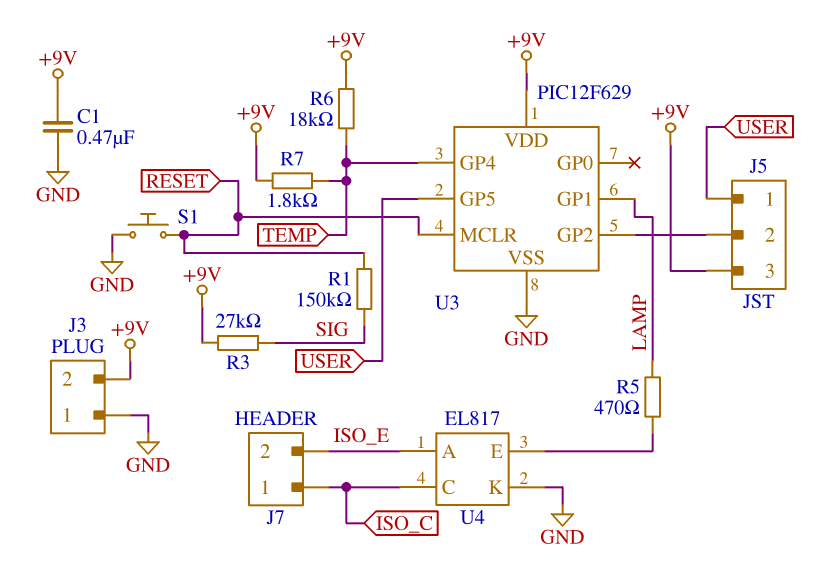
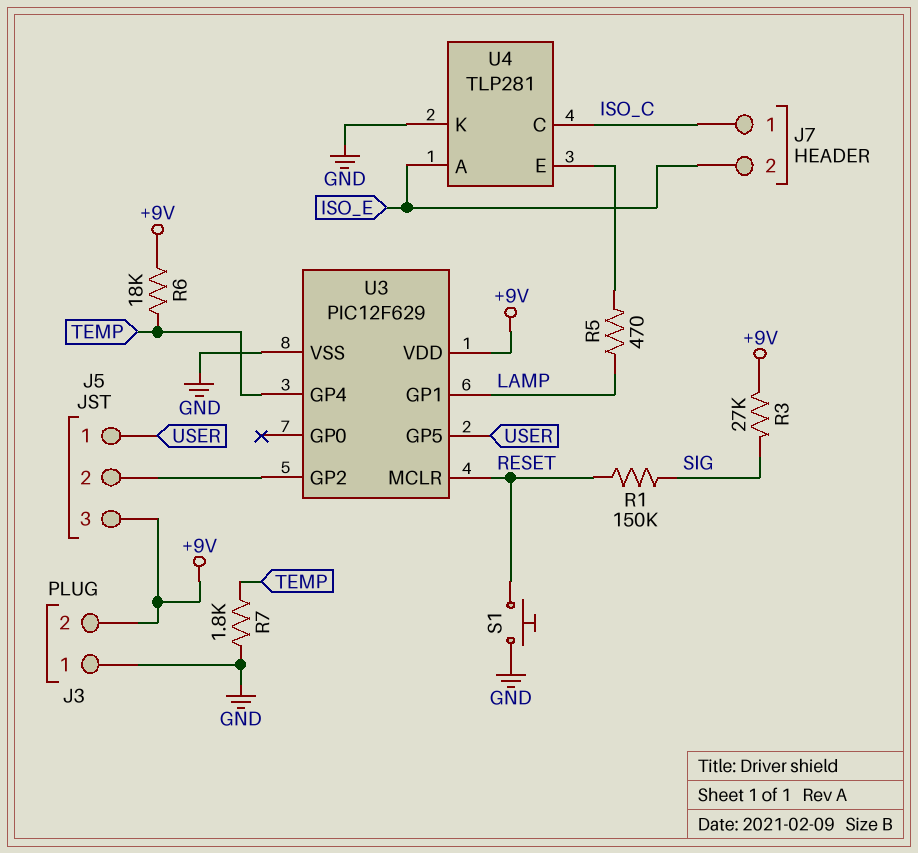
C1: 470nF (+9V, GND) -> none
R7: 1.8k (+9V, TEMP) -> 1.8k (GND, TEMP)
U4: EL817 -> TLP281

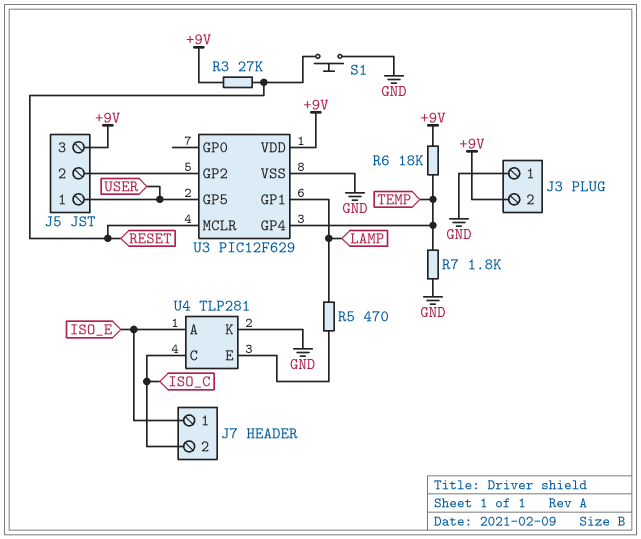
J7 pin 1: ISO_C -> ISO_E
J7 pin 2: ISO_E -> ISO_C
R1: 150k (RESET, SIG) -> none
R3: 27k (+9V, SIG) -> 27k (+9V, RESET)

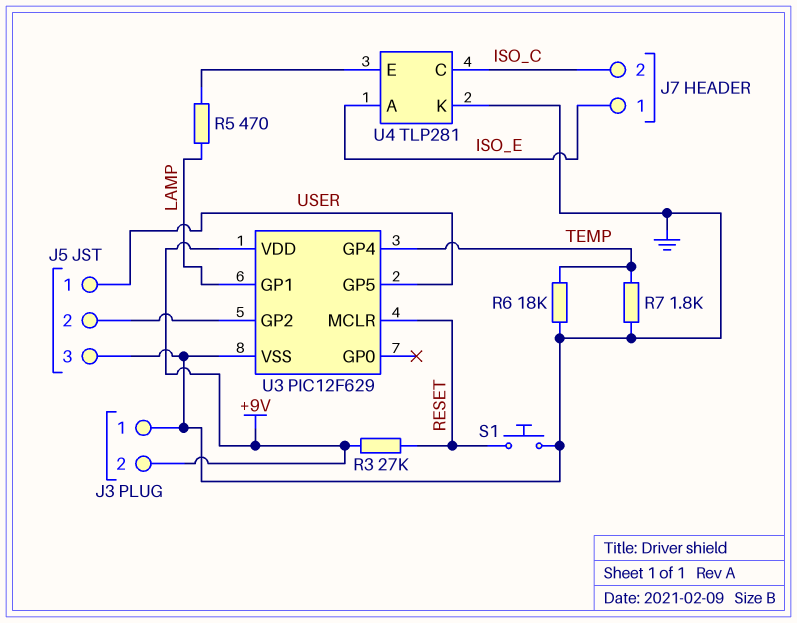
J5 pin 3: +9V -> GND
R6: 18k (+9V, TEMP) -> 18k (GND, TEMP)

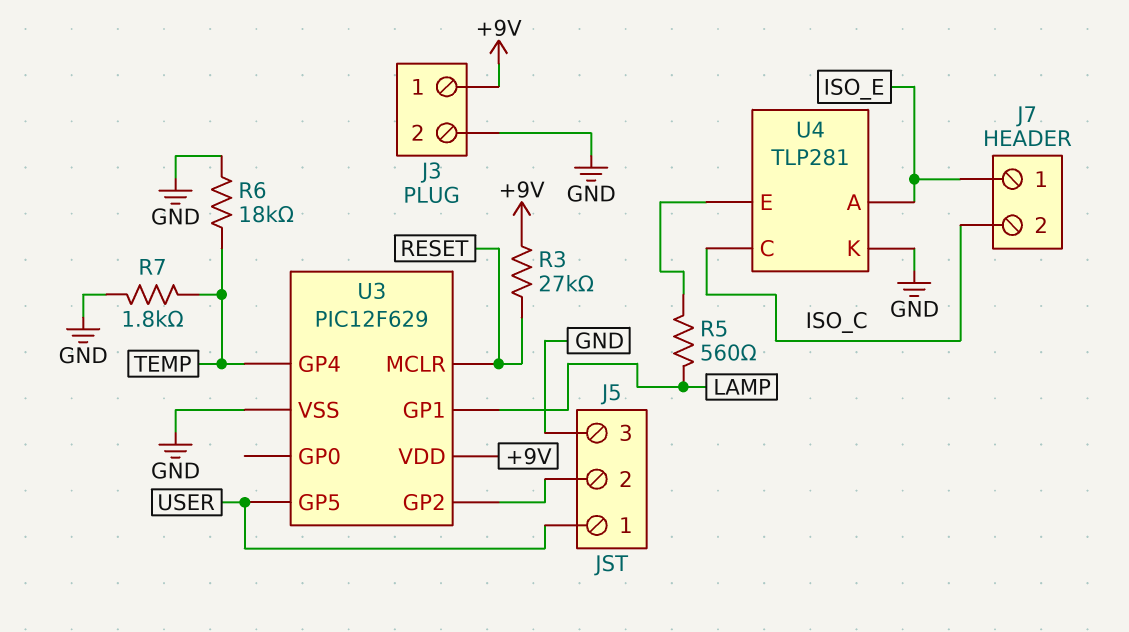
J3 pin 1: GND -> +9V
J3 pin 2: +9V -> GND
R5: 470 (LAMP, U4/E) -> 560 (LAMP, U4/E)
S1: button (GND, RESET) -> none

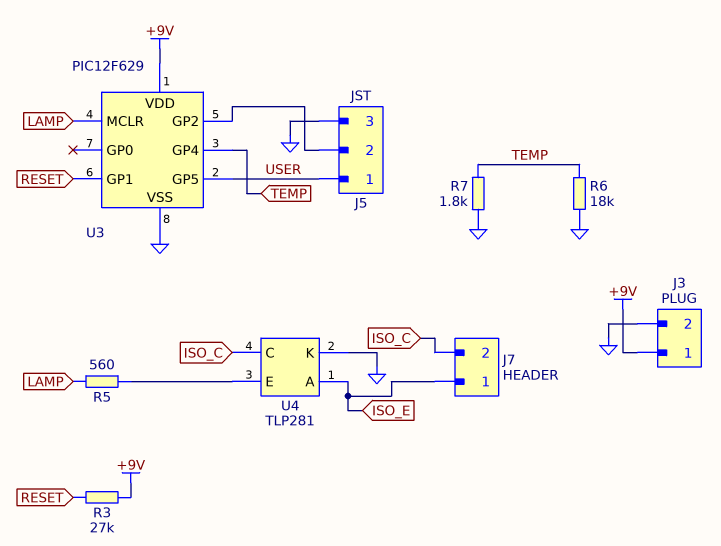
U3 pin GP1: LAMP -> RESET
U3 pin MCLR: RESET -> LAMP

